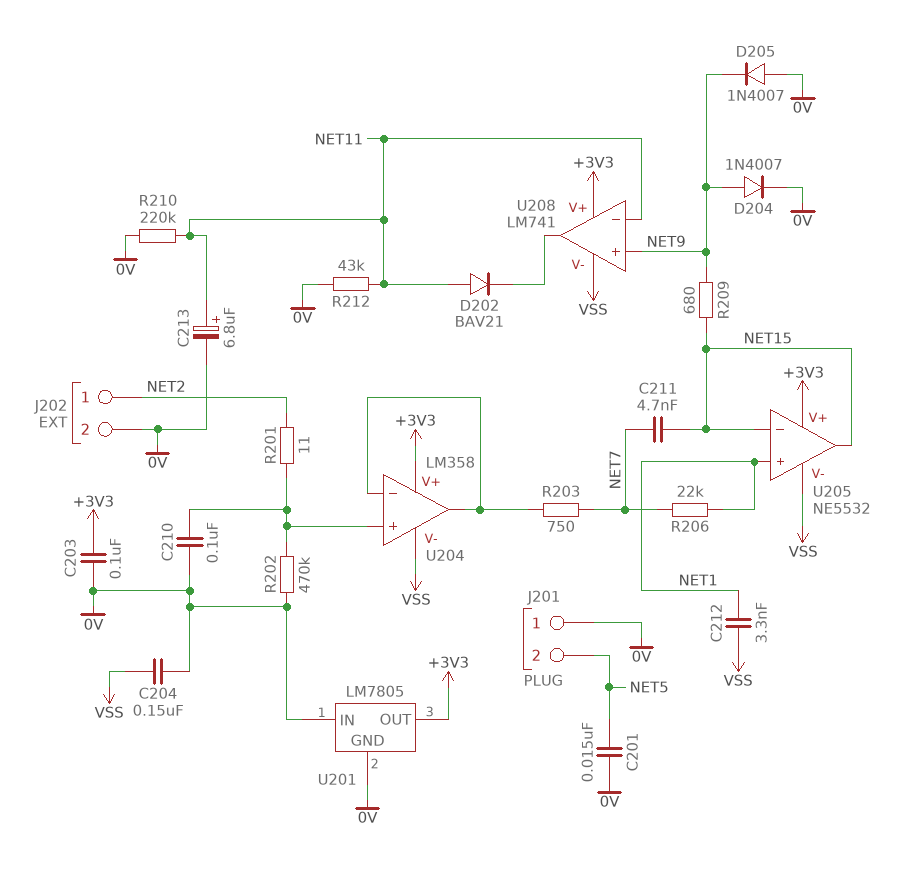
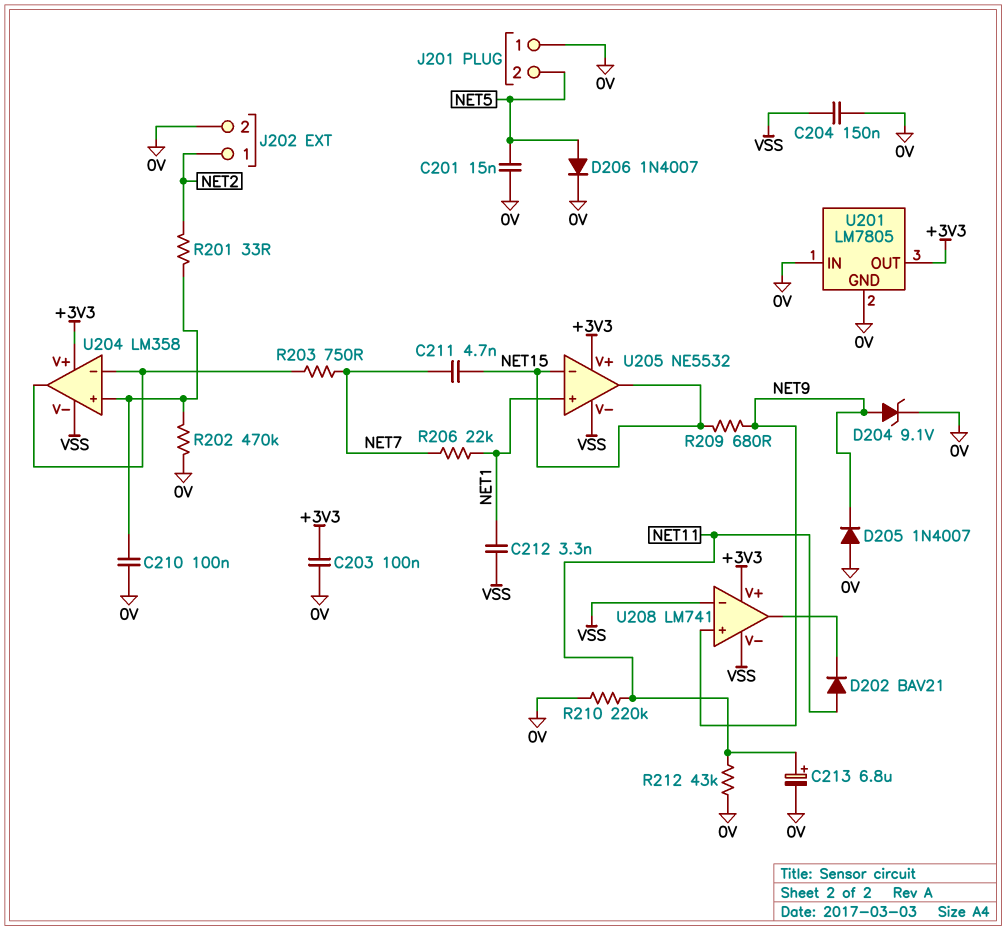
D204: diode 1N4007 (A NET9, K 0V) -> zener 9.1V (A NET9, K 0V)
D206: none -> diode 1N4007 (A NET5, K 0V)
R201: 11 (NET2, U204/in+) -> 33 (NET2, U204/in+)
U208 pin in-: NET11 -> VSS

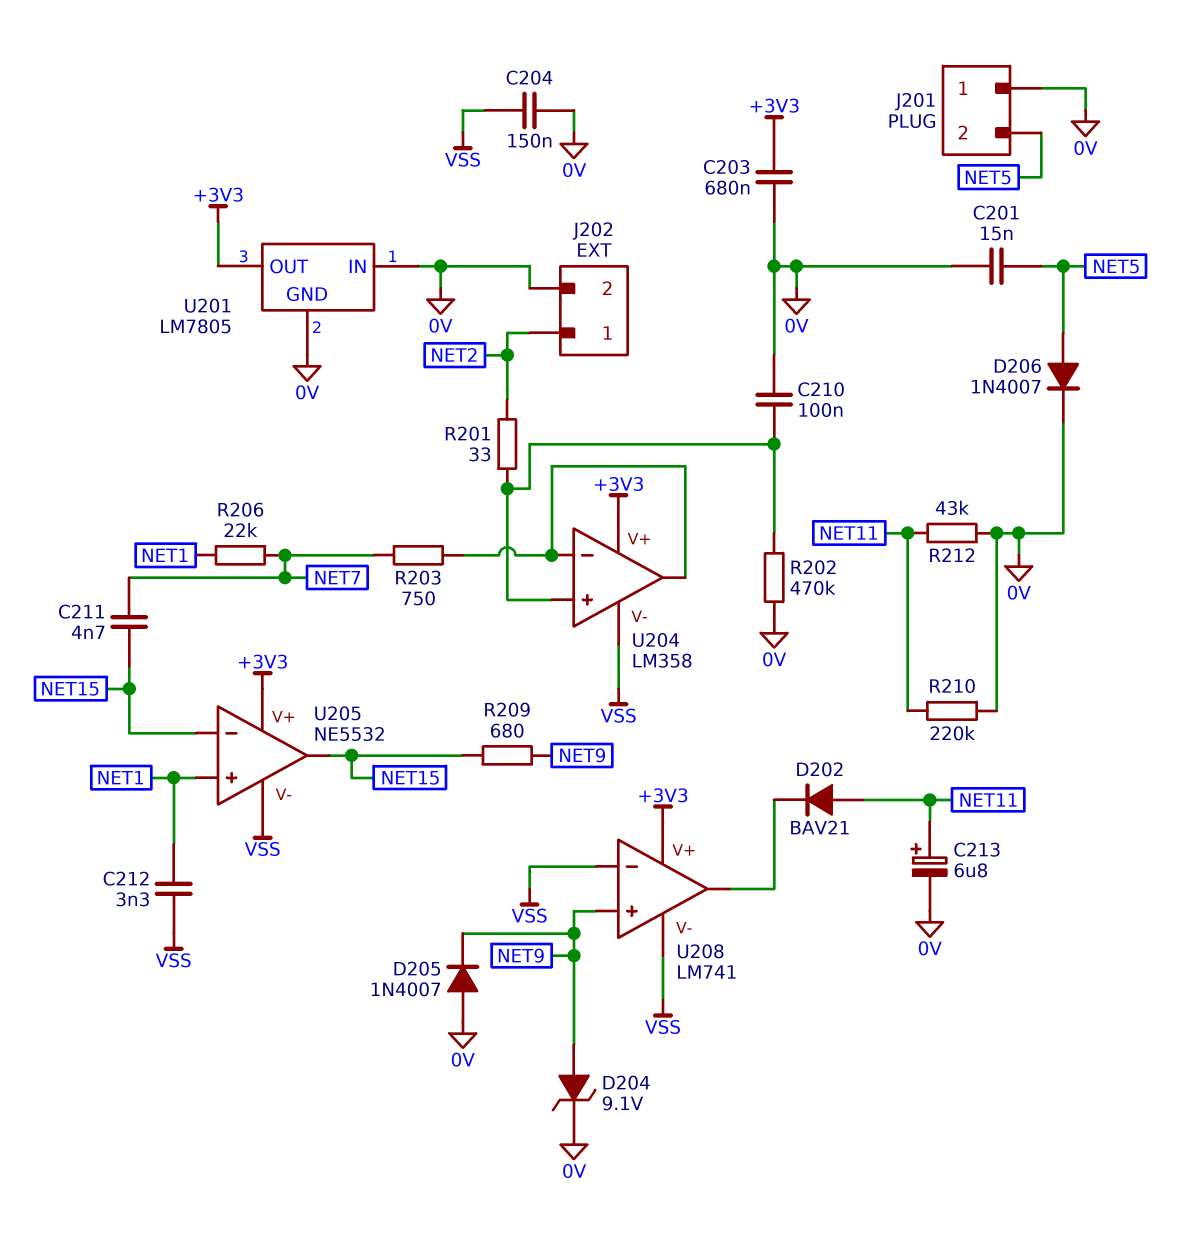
C203: 100nF (+3V3, 0V) -> 680nF (+3V3, 0V)

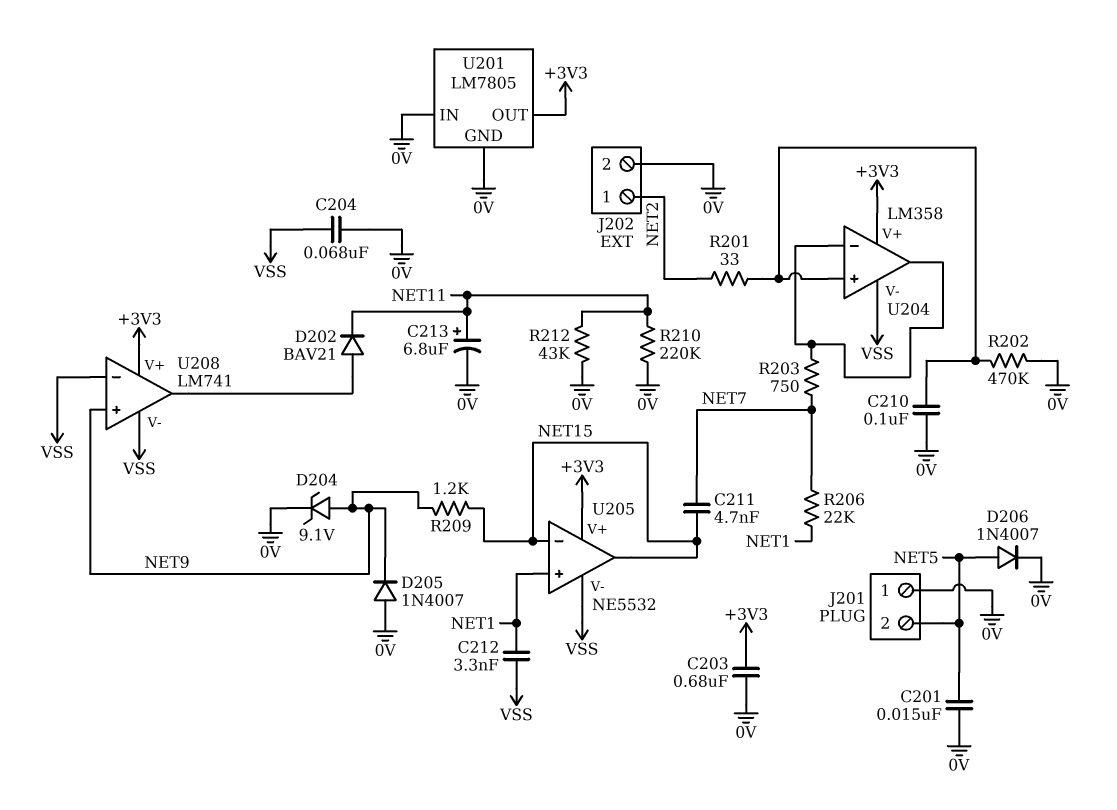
C204: 150nF (0V, VSS) -> 68nF (0V, VSS)
D202: diode BAV21 (A NET11, K U208/out) -> diode BAV21 (A U208/out, K NET11)
R209: 680 (NET9, NET15) -> 1.2k (NET9, NET15)

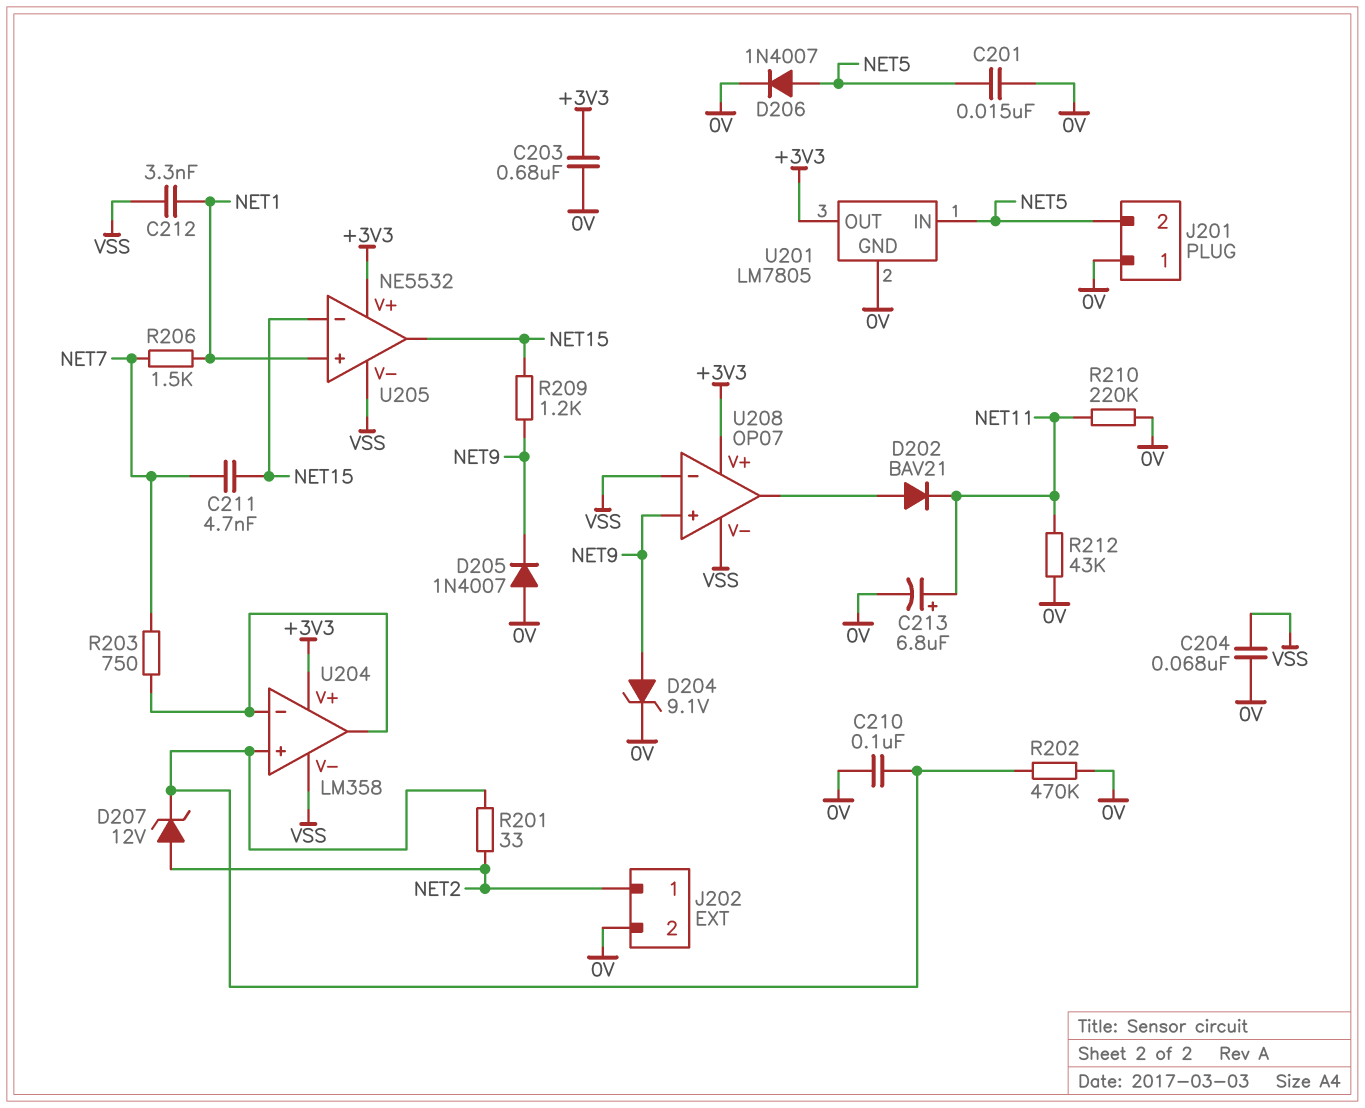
D207: none -> zener 12V (A NET2, K U204/in+)
R206: 22k (NET1, NET7) -> 1.5k (NET1, NET7)
U201 pin IN: 0V -> NET5
U208: LM741 -> OP07

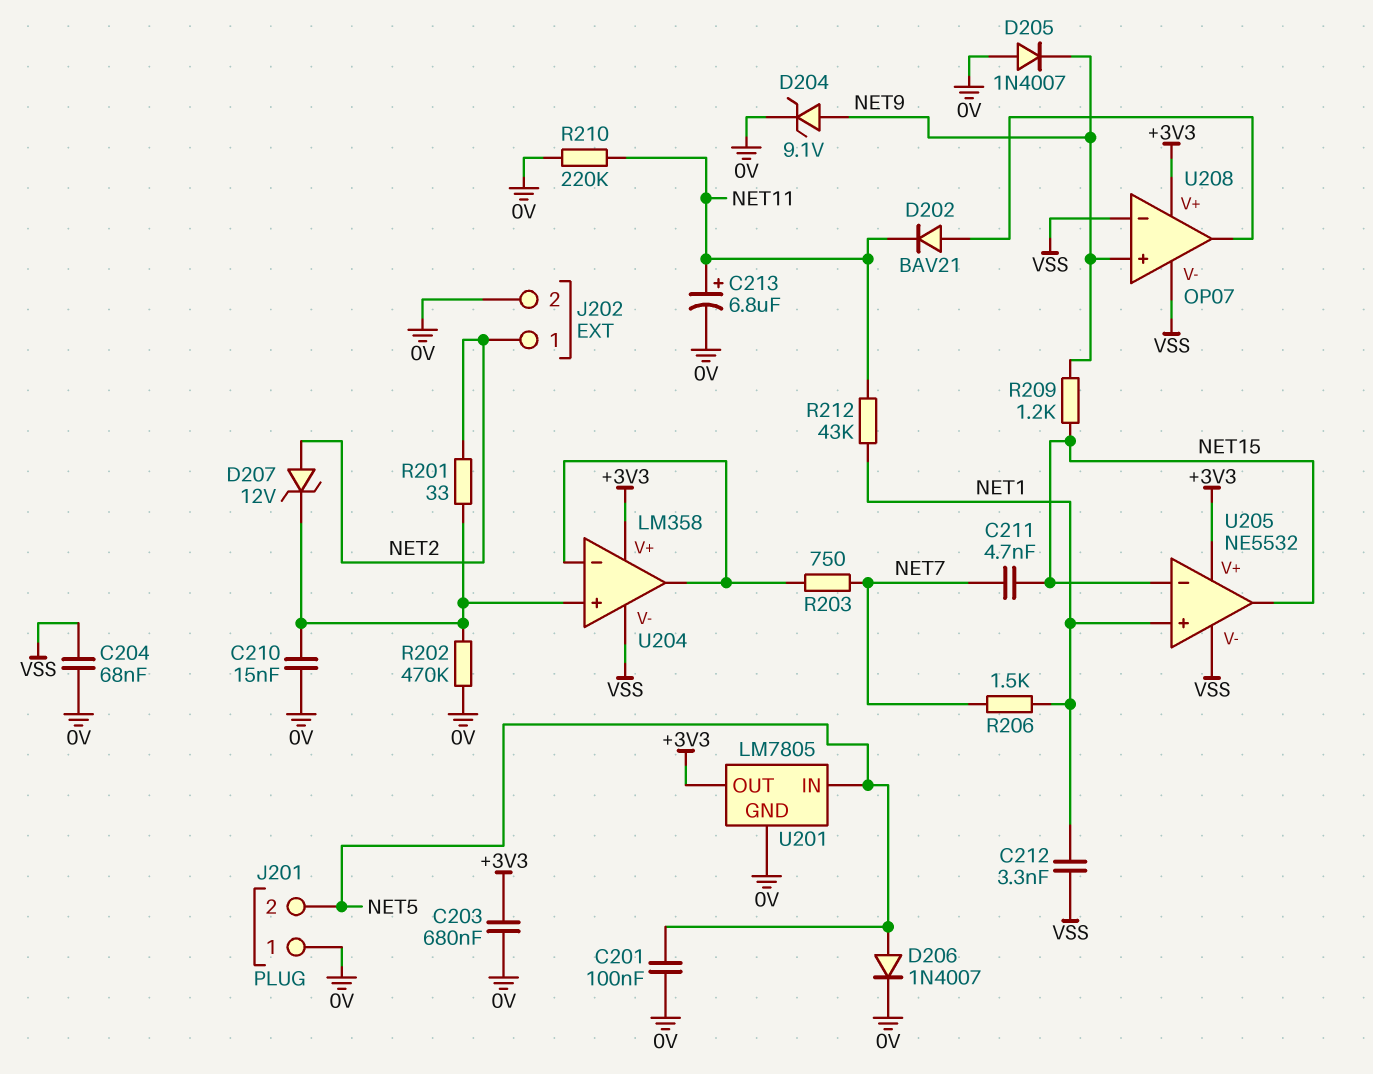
C201: 15nF (0V, NET5) -> 100nF (0V, NET5)
C210: 100nF (0V, U204/in+) -> 15nF (0V, U204/in+)
R212: 43k (0V, NET11) -> 43k (NET1, NET11)

